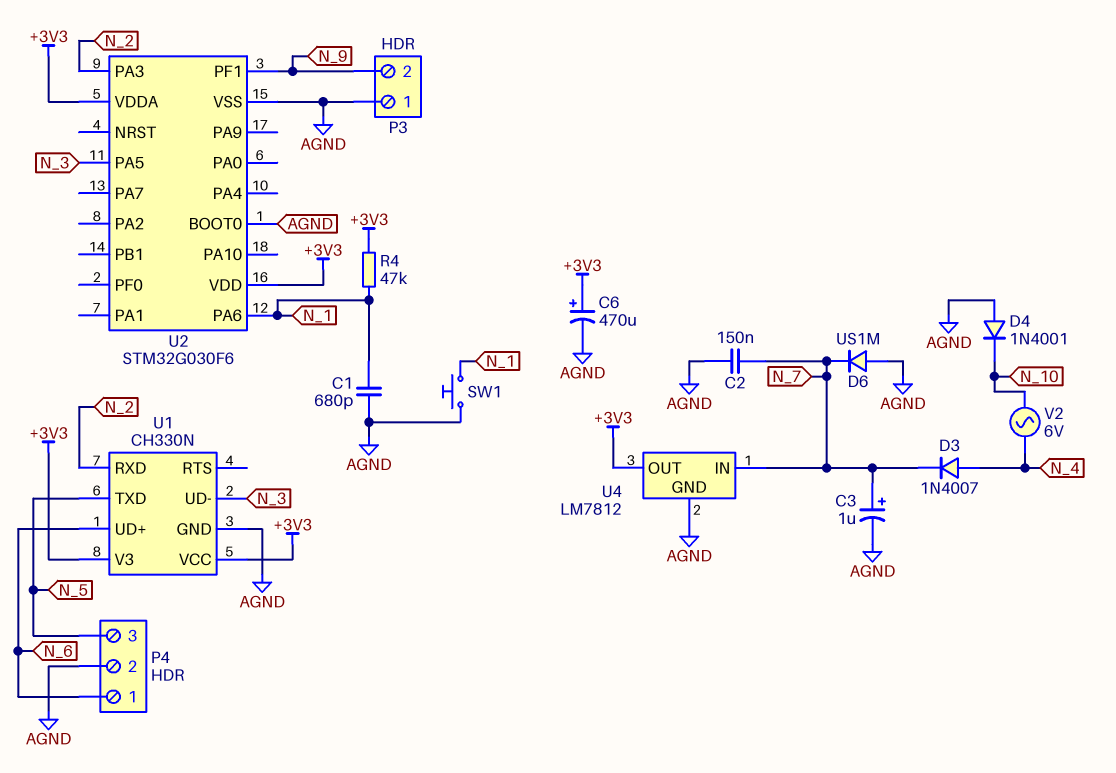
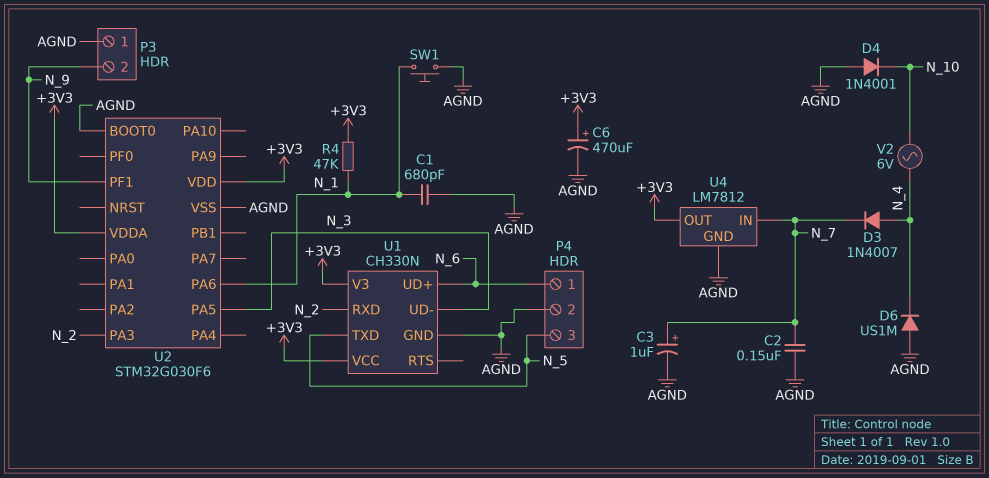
D6: diode US1M (A AGND, K N_7) -> diode US1M (A AGND, K N_4)

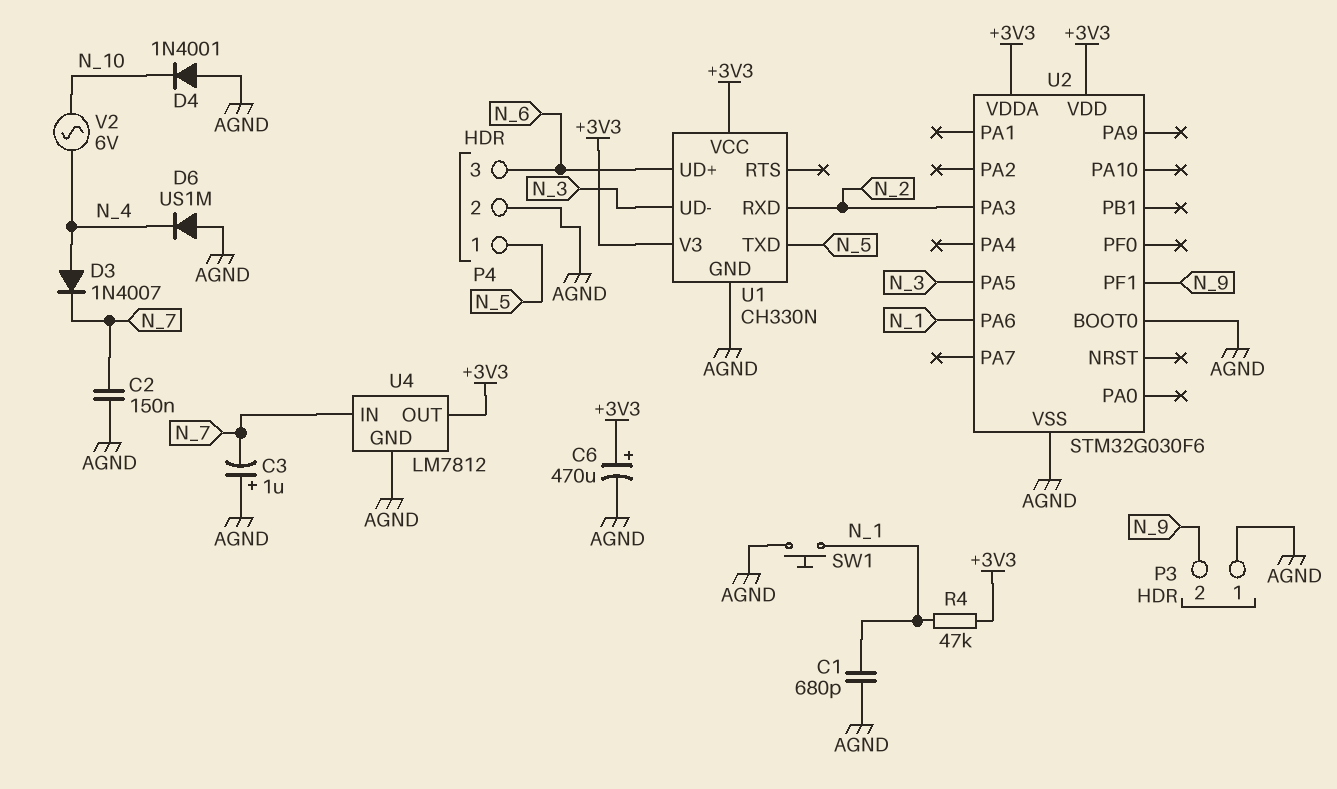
C3: 1uF (plus N_7, minus AGND) -> 1uF (plus AGND, minus N_7)
P4 pin 1: N_6 -> N_5
P4 pin 3: N_5 -> N_6

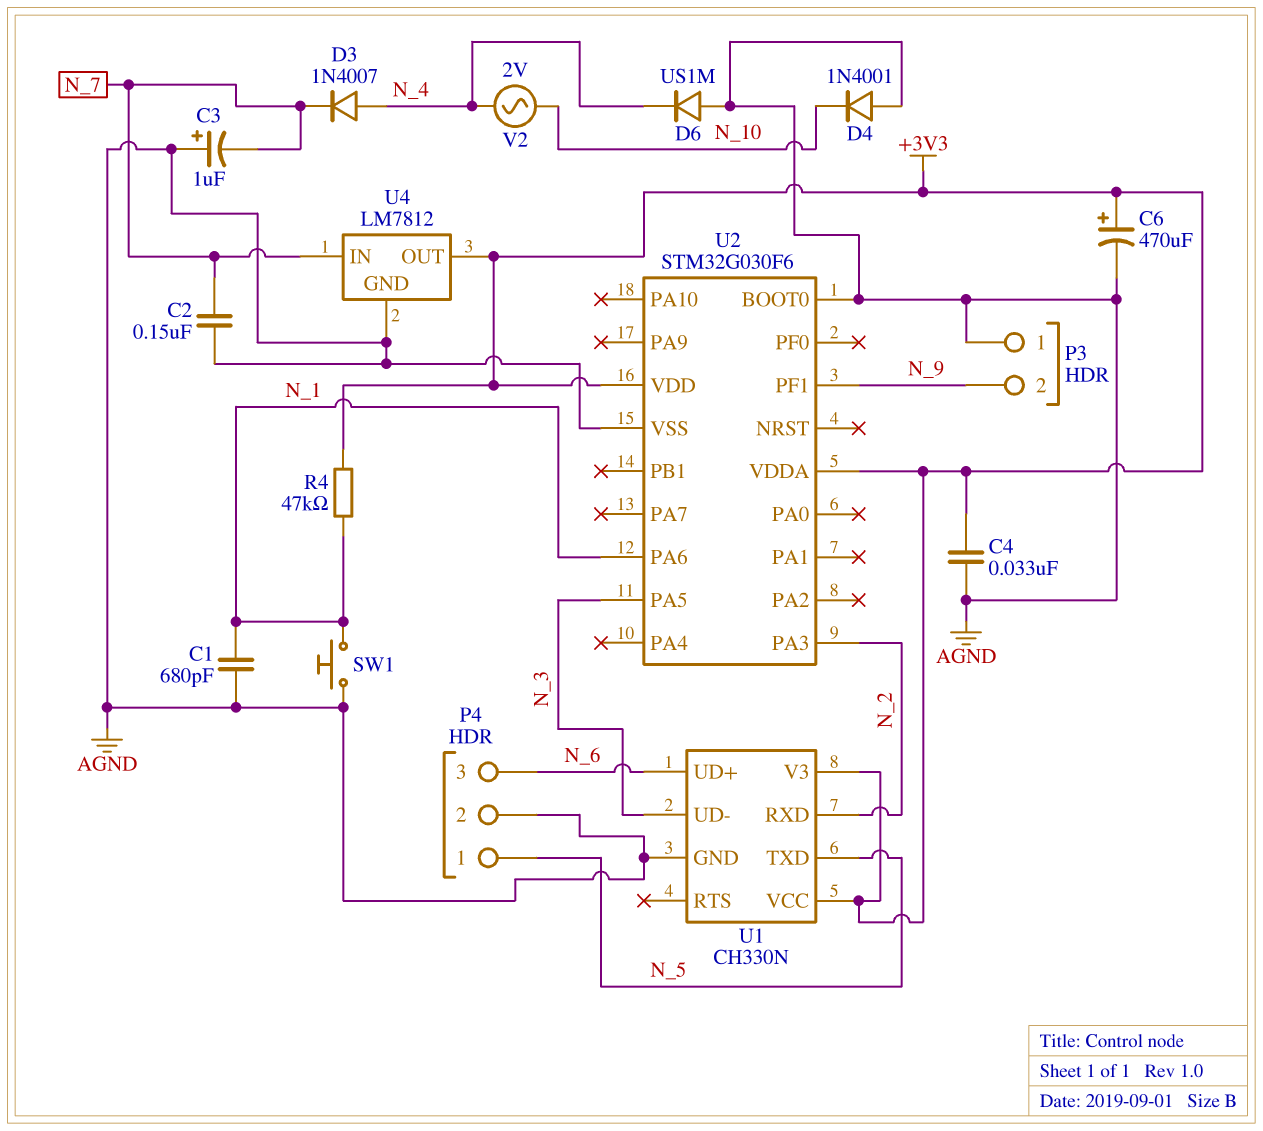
C4: none -> 33nF (+3V3, AGND)
V2: AC 6V (N_4, N_10) -> AC 2V (N_4, N_10)

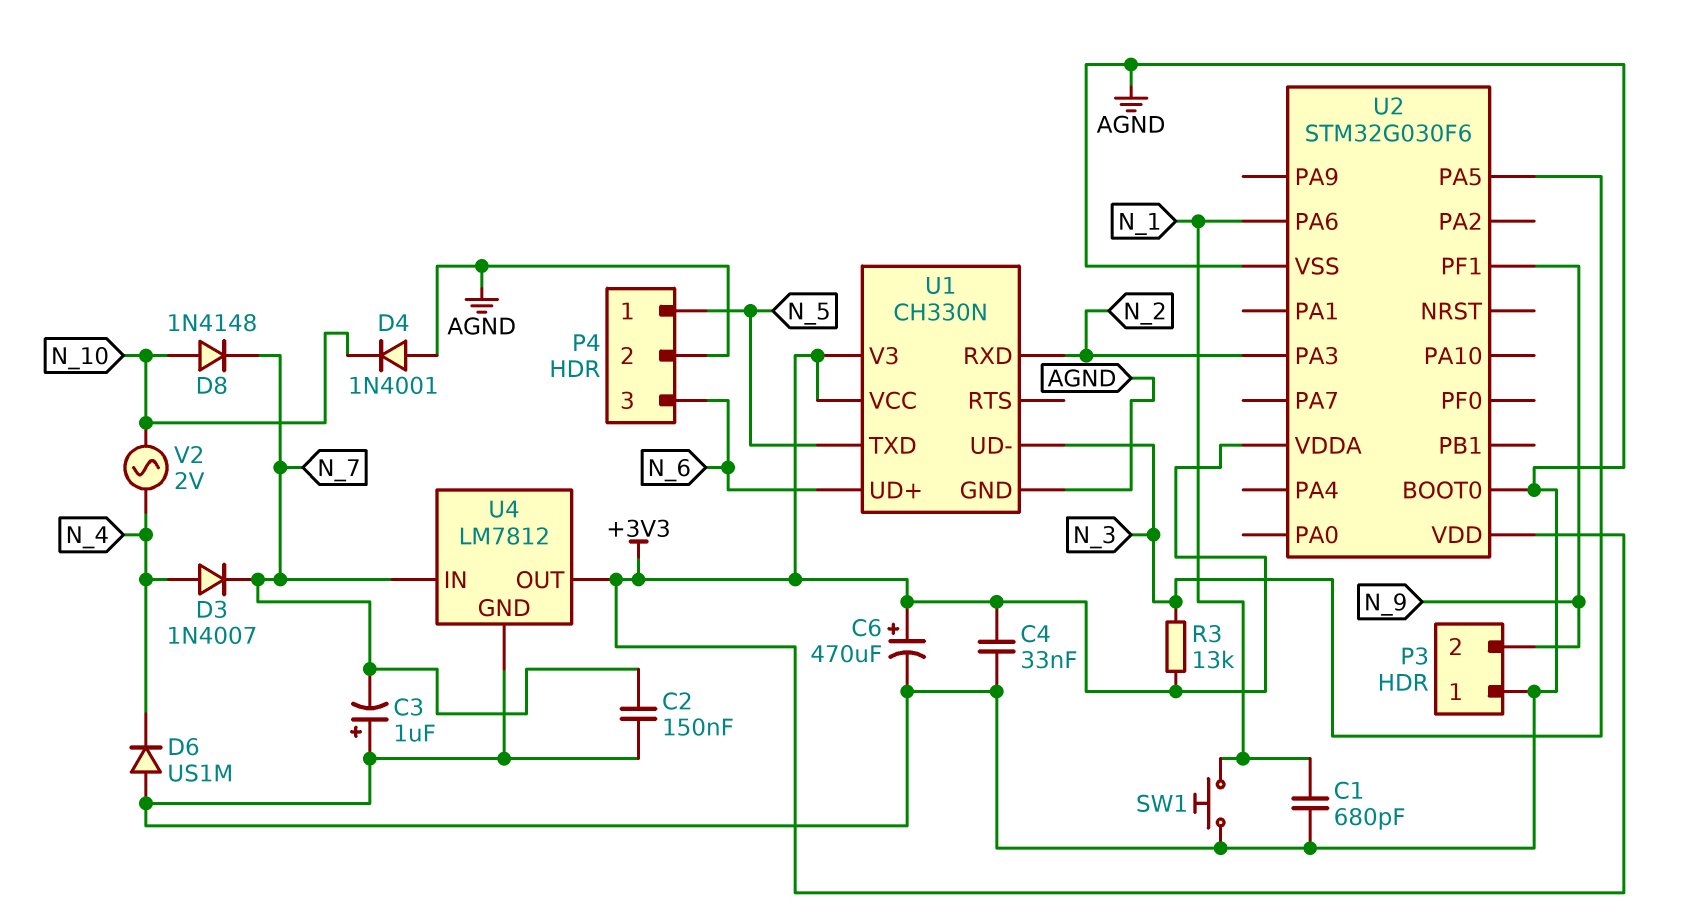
D8: none -> diode 1N4148 (A N_10, K N_7)
R3: none -> 13k (+3V3, N_3)
R4: 47k (+3V3, N_1) -> none

